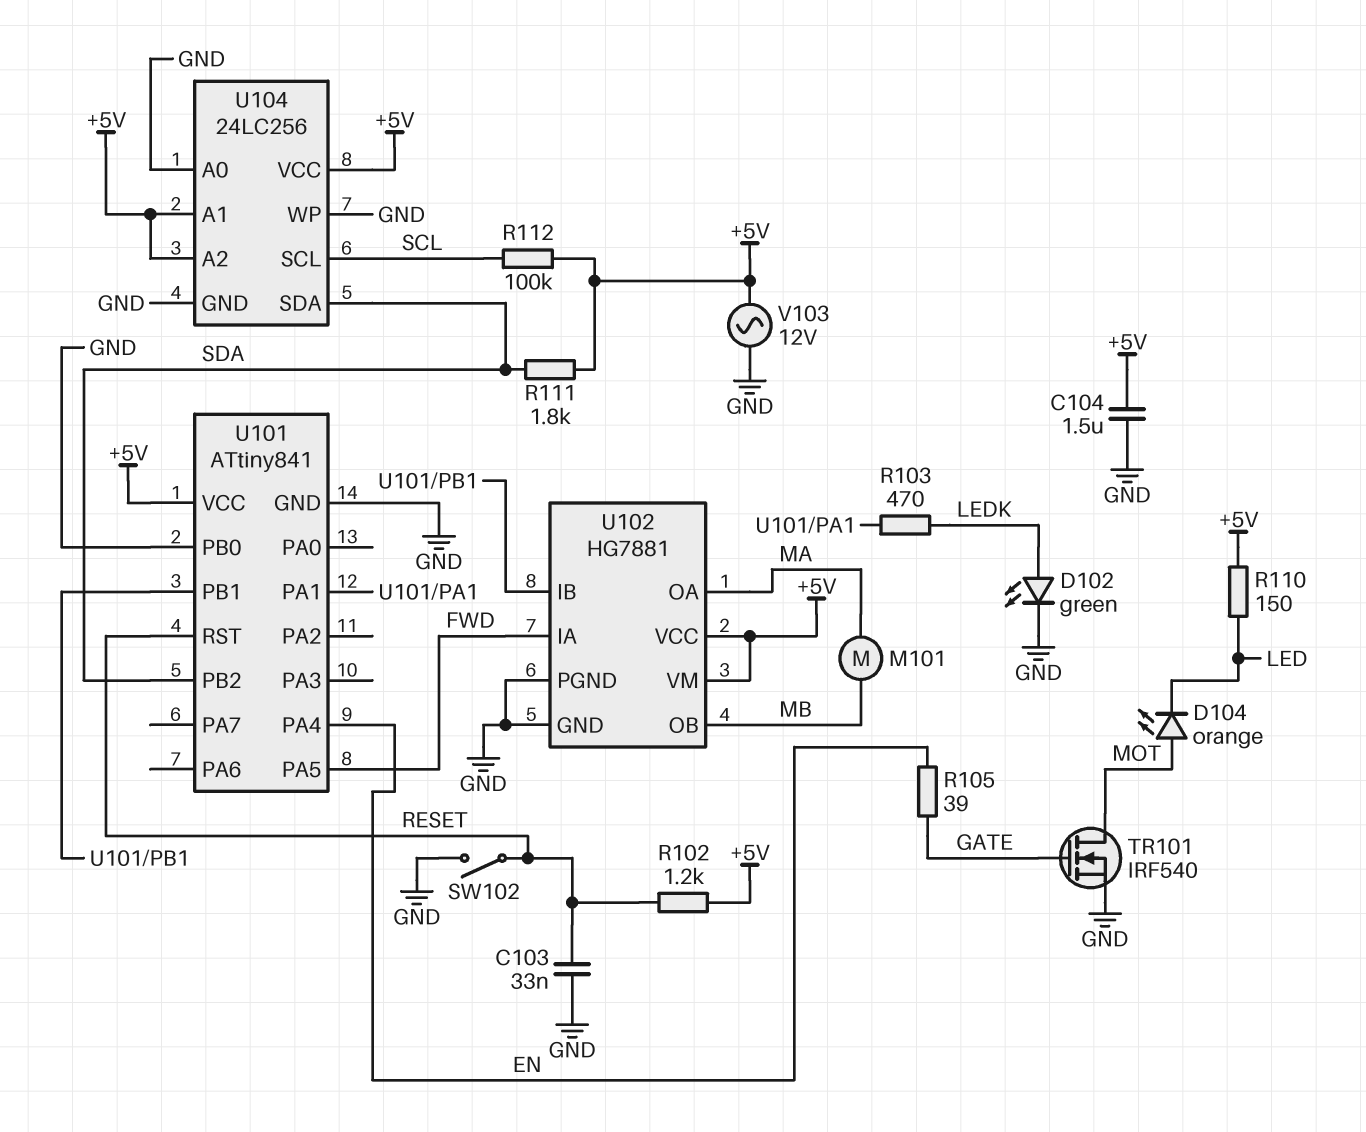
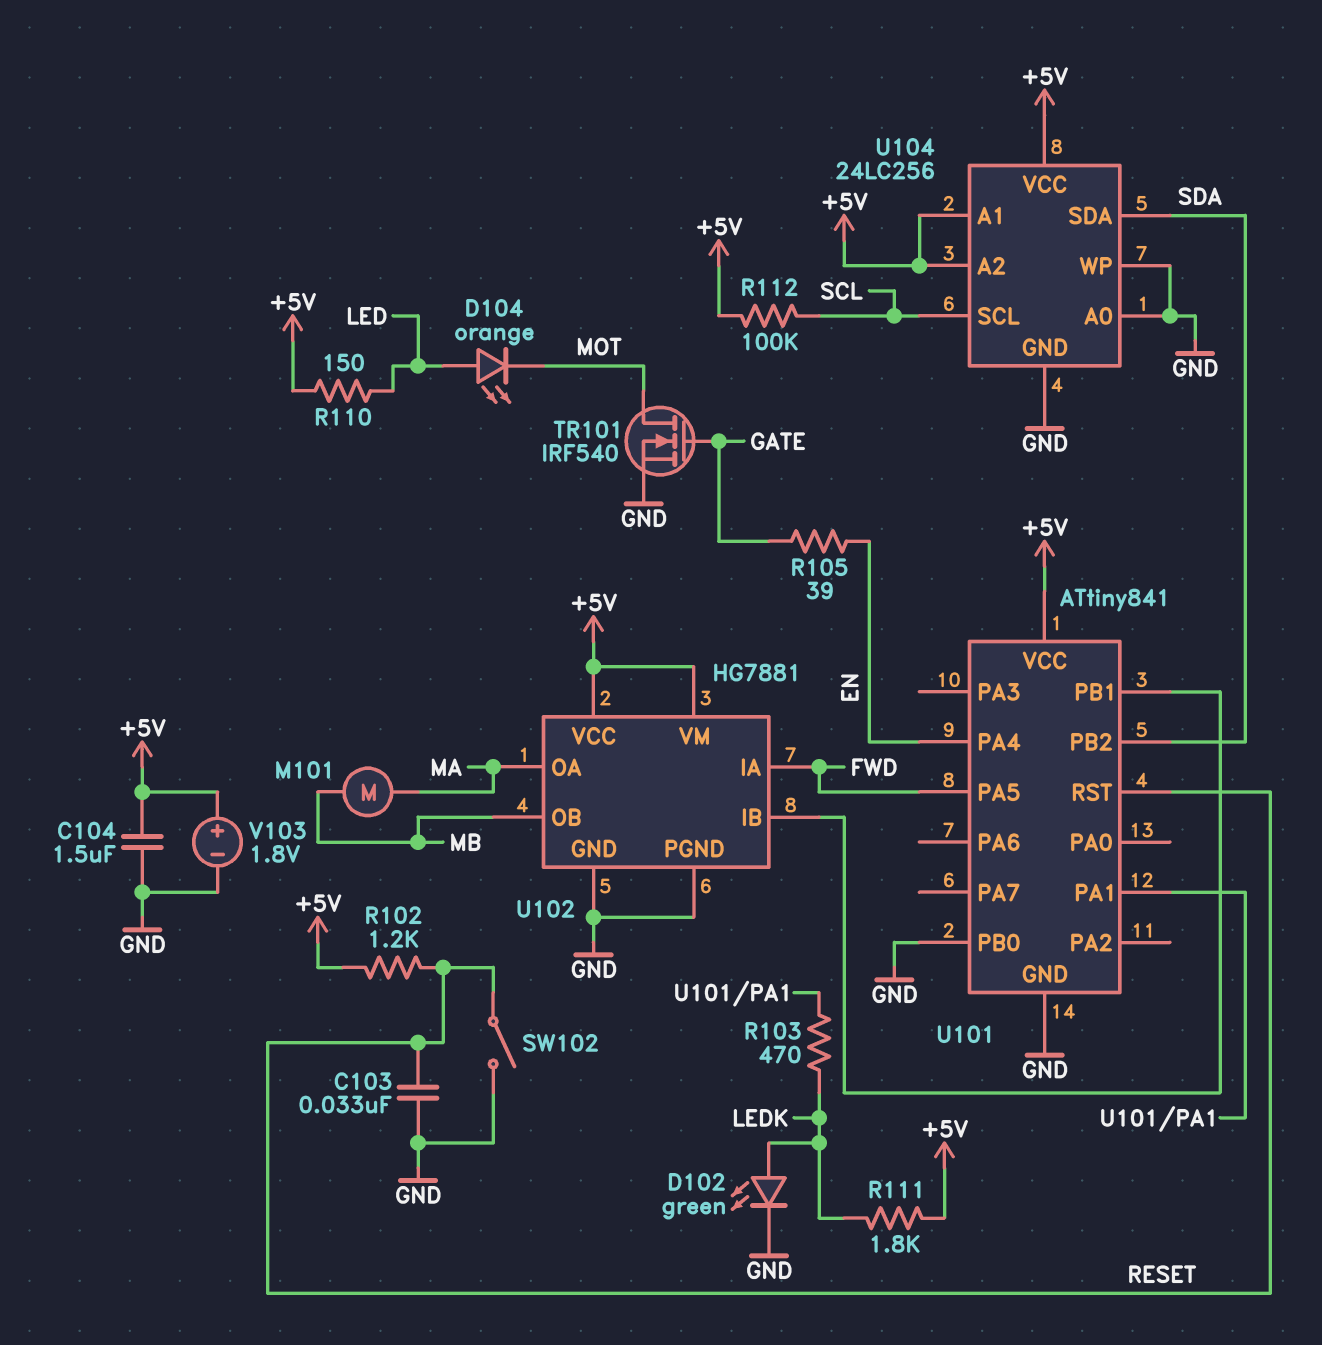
D104: LED orange (A MOT, K LED) -> LED orange (A LED, K MOT)
R111: 1.8k (+5V, SDA) -> 1.8k (+5V, LEDK)
V103: AC 12V (+5V, GND) -> 1.8V (plus +5V, minus GND)

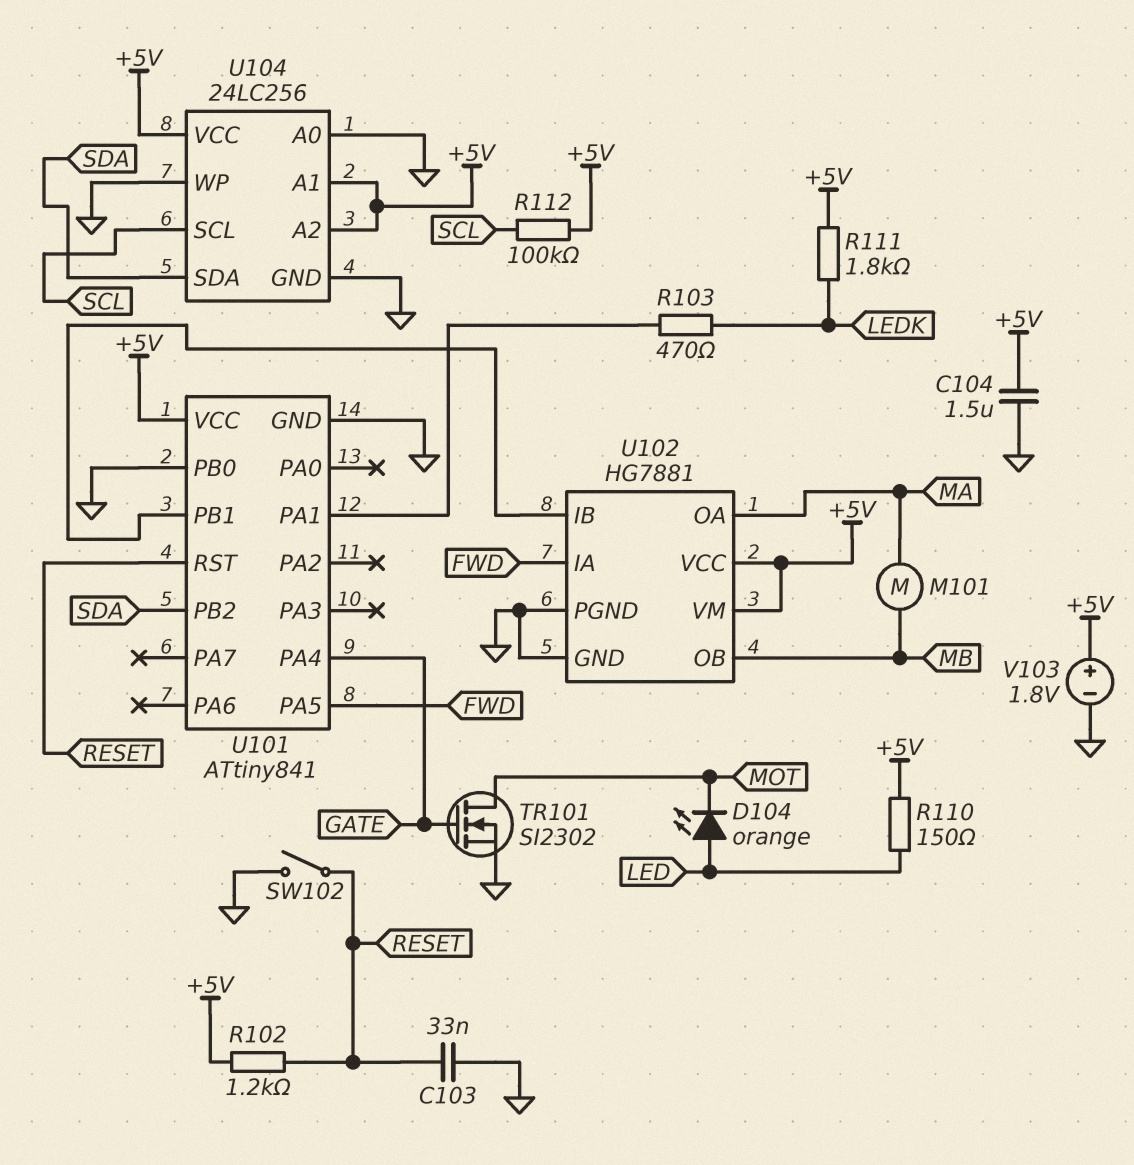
D102: LED green (A LEDK, K GND) -> none
R105: 39 (EN, GATE) -> none
TR101: NMOS IRF540 (G GATE, D MOT, S GND) -> NMOS SI2302 (G GATE, D MOT, S GND)
U101 pin PA4: EN -> GATE

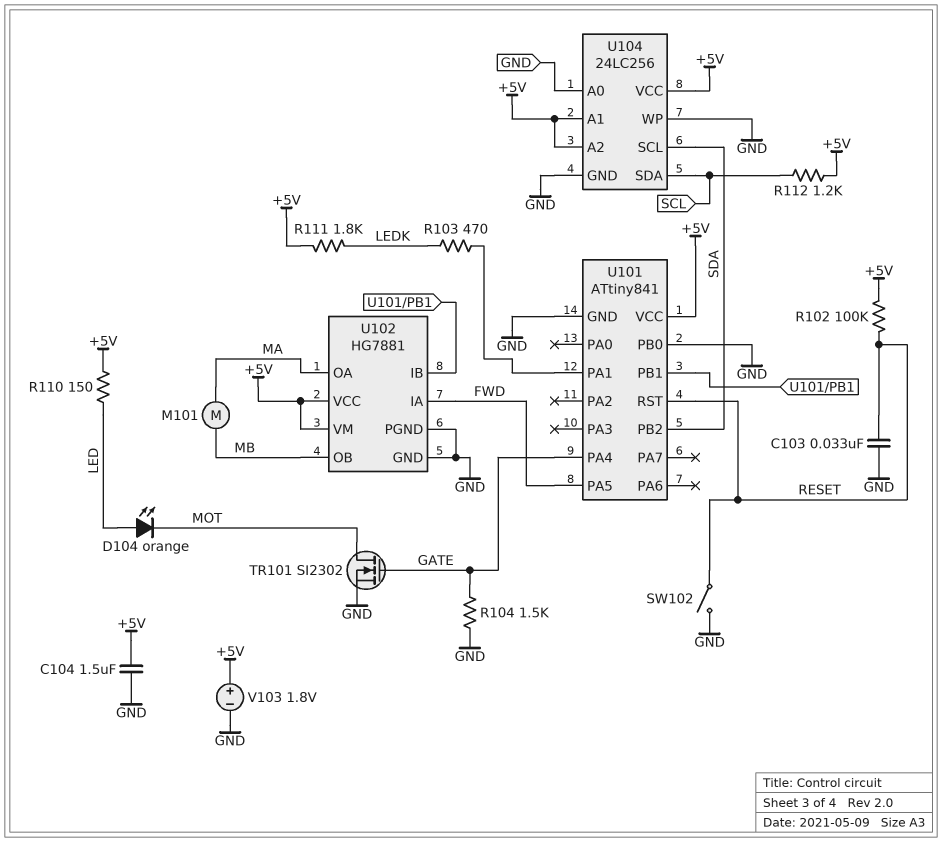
R102: 1.2k (+5V, RESET) -> 100k (+5V, RESET)
R104: none -> 1.5k (GATE, GND)
R112: 100k (+5V, SCL) -> 1.2k (+5V, SCL)
U104 pin SCL: SCL -> SDA
U104 pin SDA: SDA -> SCL

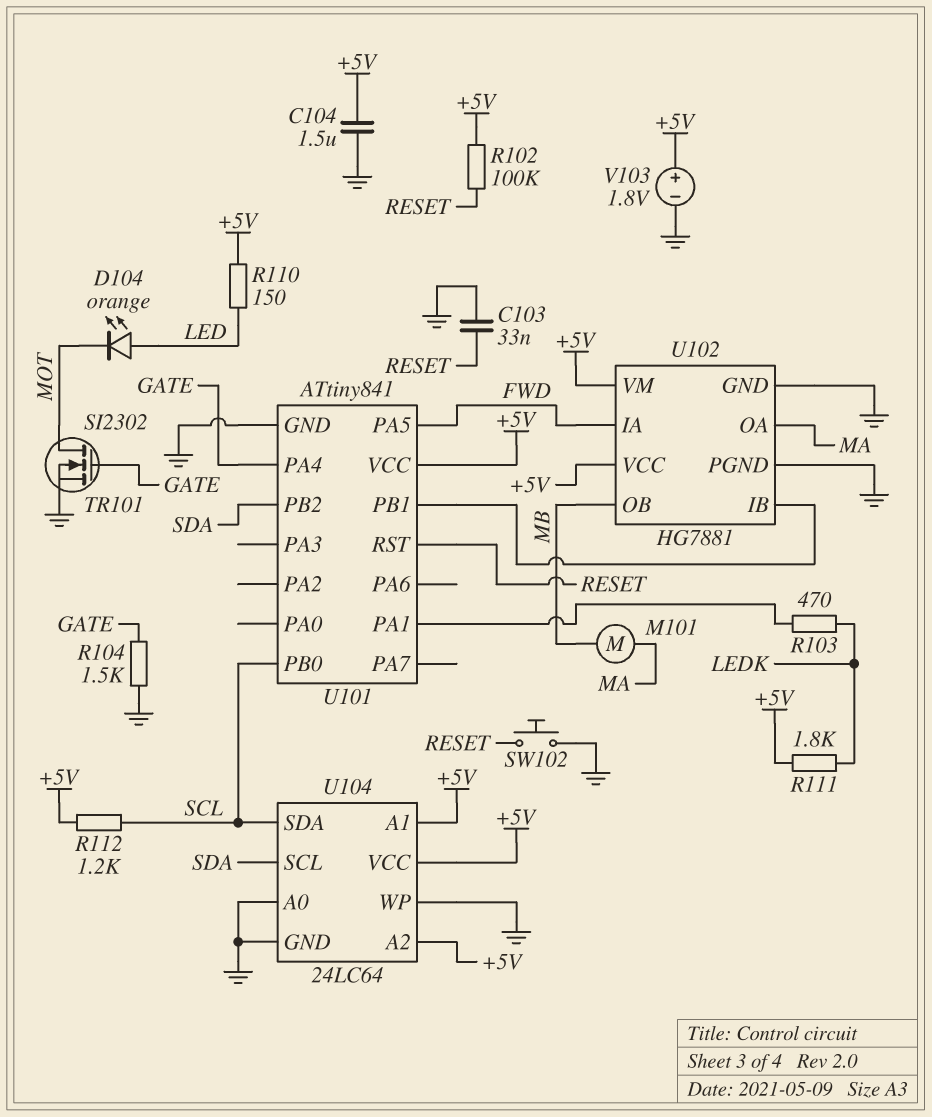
SW102: switch (GND, RESET) -> button (GND, RESET)
U101 pin PB0: GND -> SCL
U104: 24LC256 -> 24LC64

